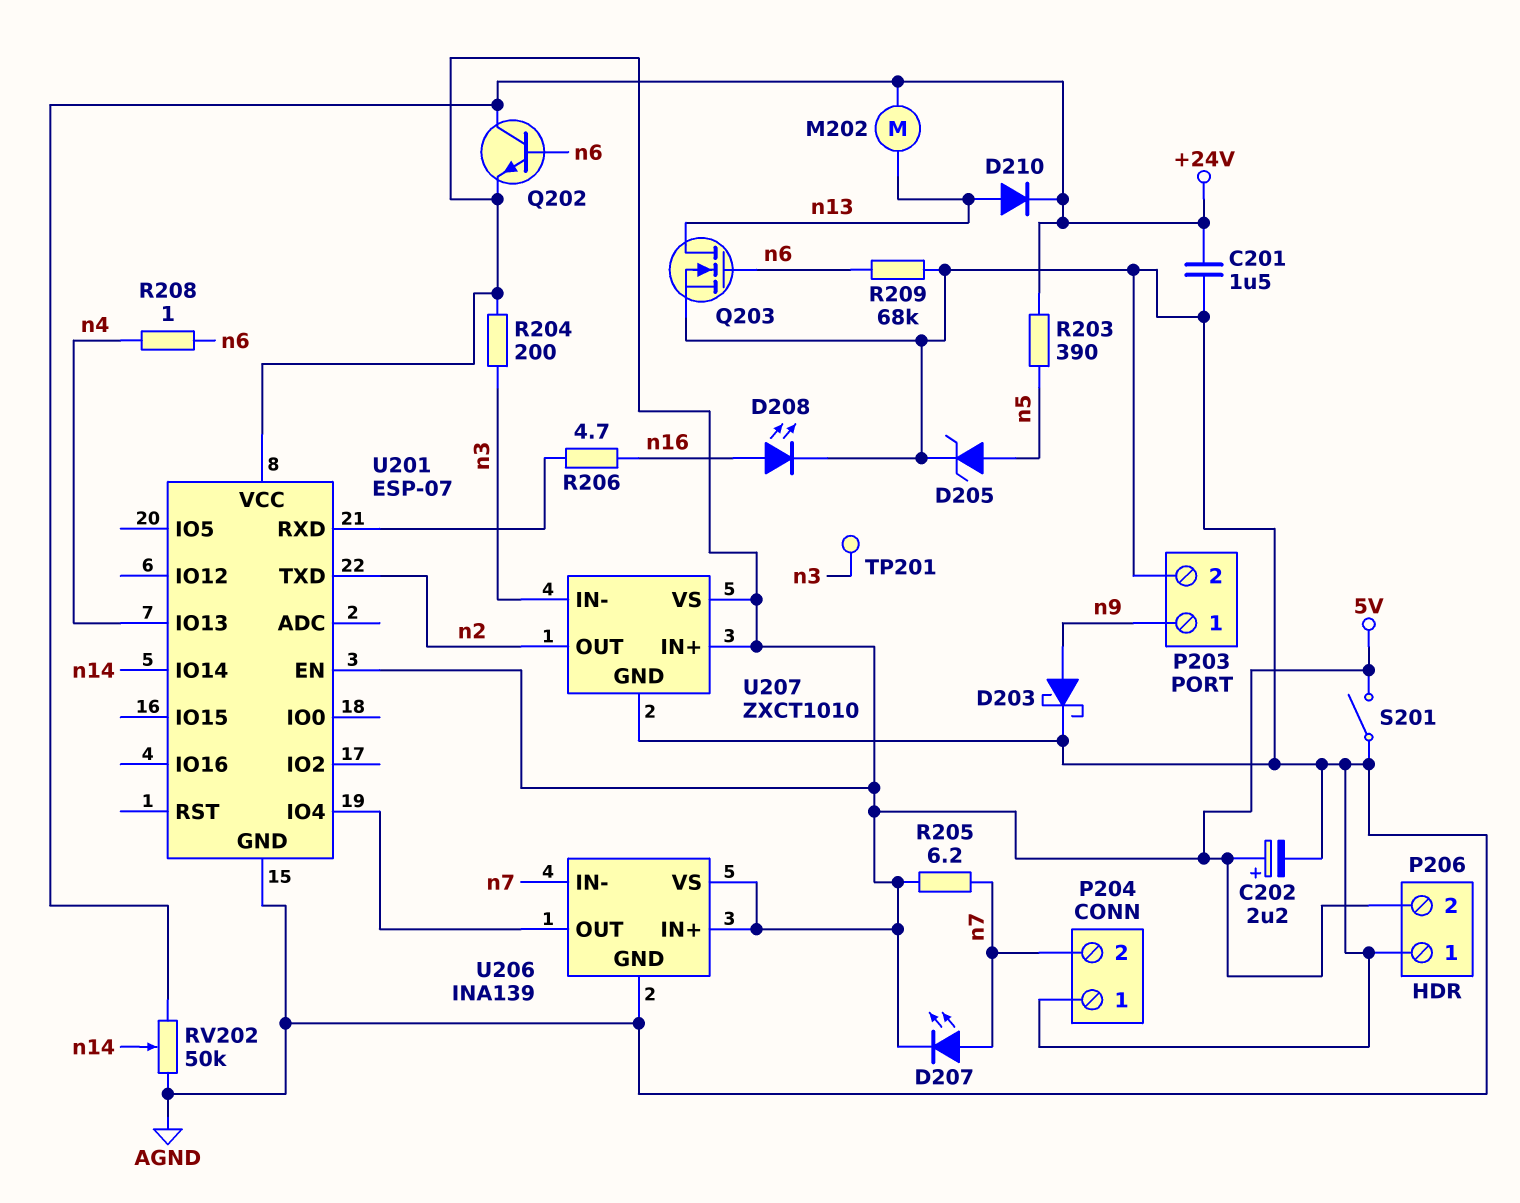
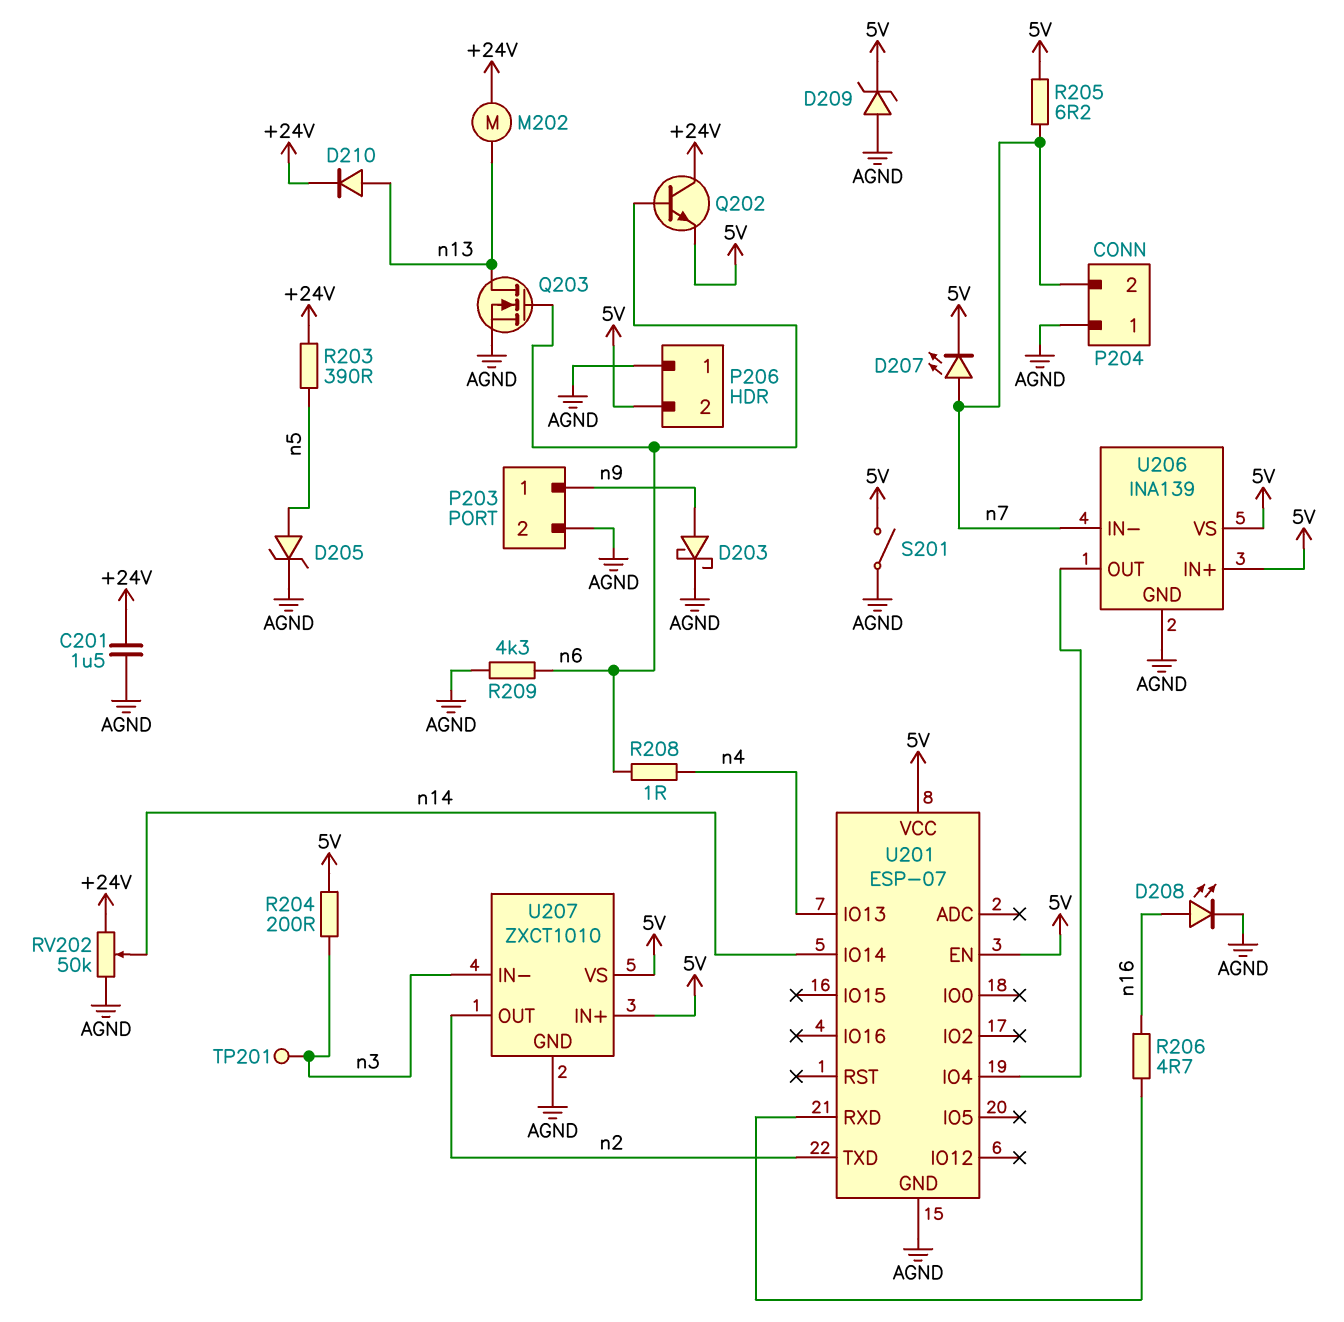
C202: 2.2uF (plus 5V, minus AGND) -> none
D209: none -> zener (A AGND, K 5V)
R209: 68k (AGND, n6) -> 4.3k (AGND, n6)

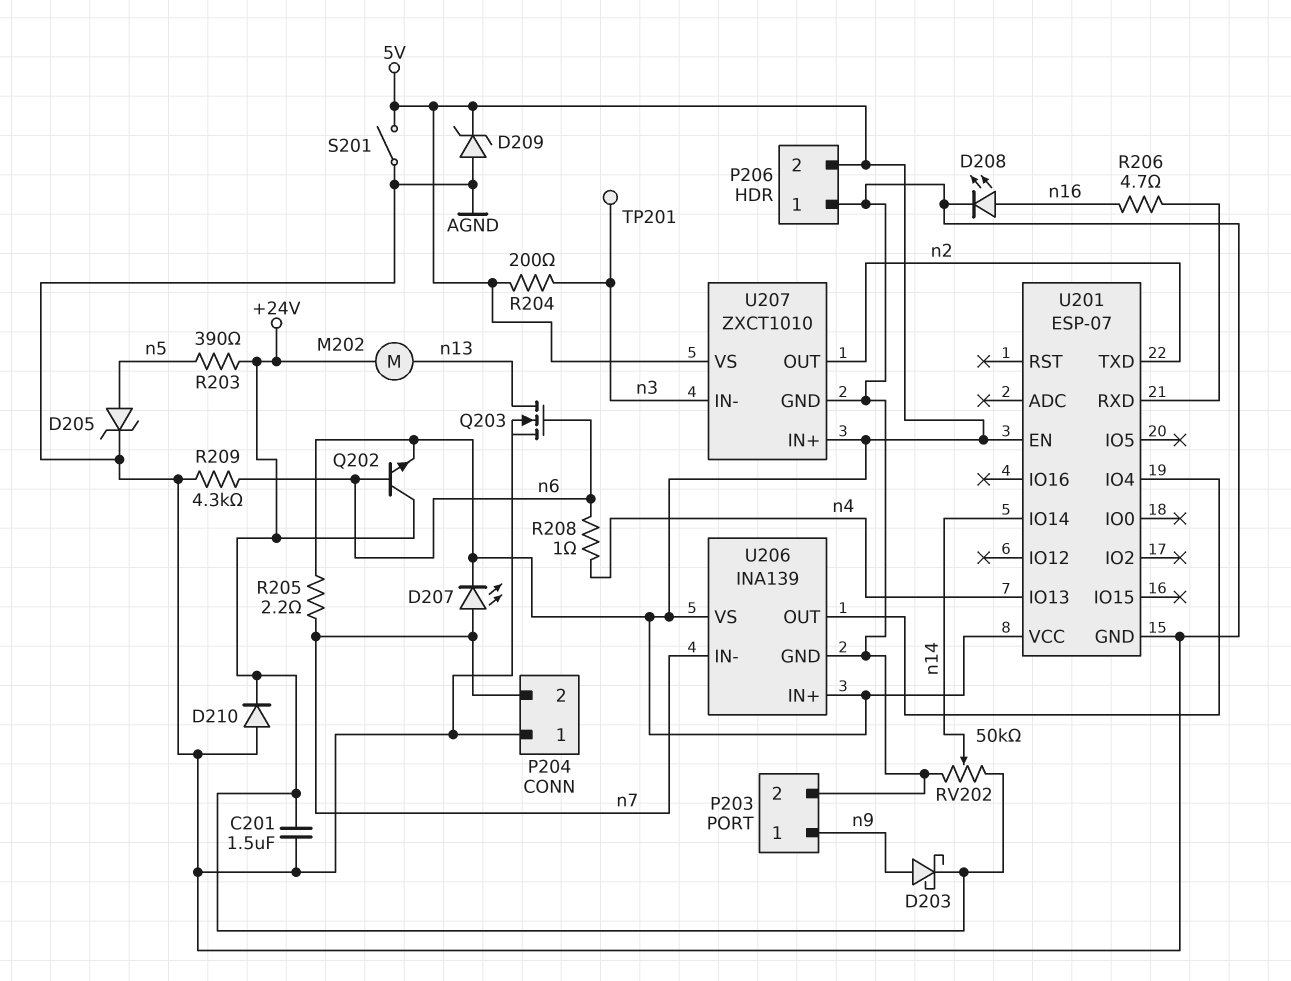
D203: schottky (A n9, K AGND) -> schottky (A n9, K +24V)
D210: diode (A n13, K +24V) -> diode (A AGND, K +24V)
R205: 6.2 (5V, n7) -> 2.2 (5V, n7)

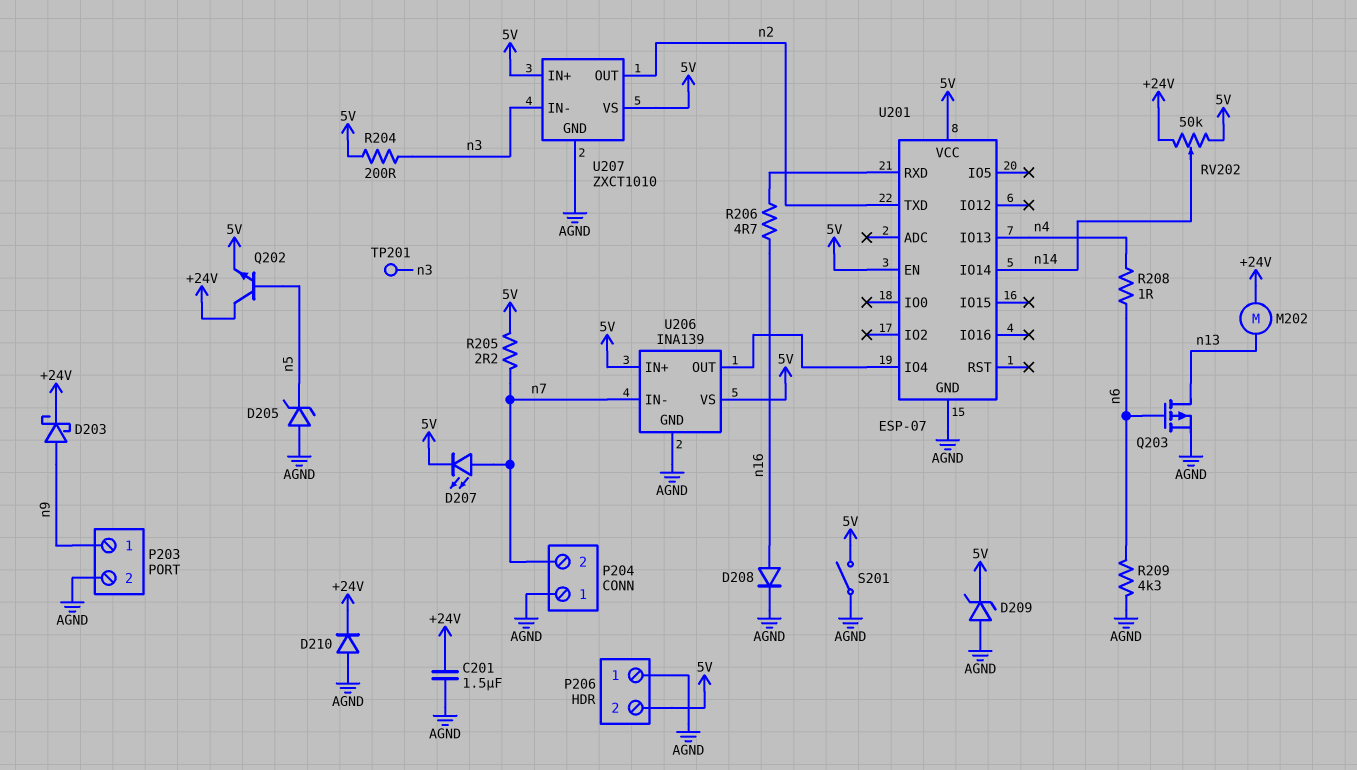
D205: zener (A n5, K AGND) -> zener (A AGND, K n5)
D208: LED (A n16, K AGND) -> diode (A n16, K AGND)
Q202: NPN (B n6, C +24V, E 5V) -> NPN (B n5, C +24V, E 5V)
Q203: NMOS (G n6, D n13, S AGND) -> PMOS (G n6, D n13, S AGND)
R203: 390 (+24V, n5) -> none
RV202: 50k (+24V, AGND, wiper n14) -> 50k (+24V, 5V, wiper n14)

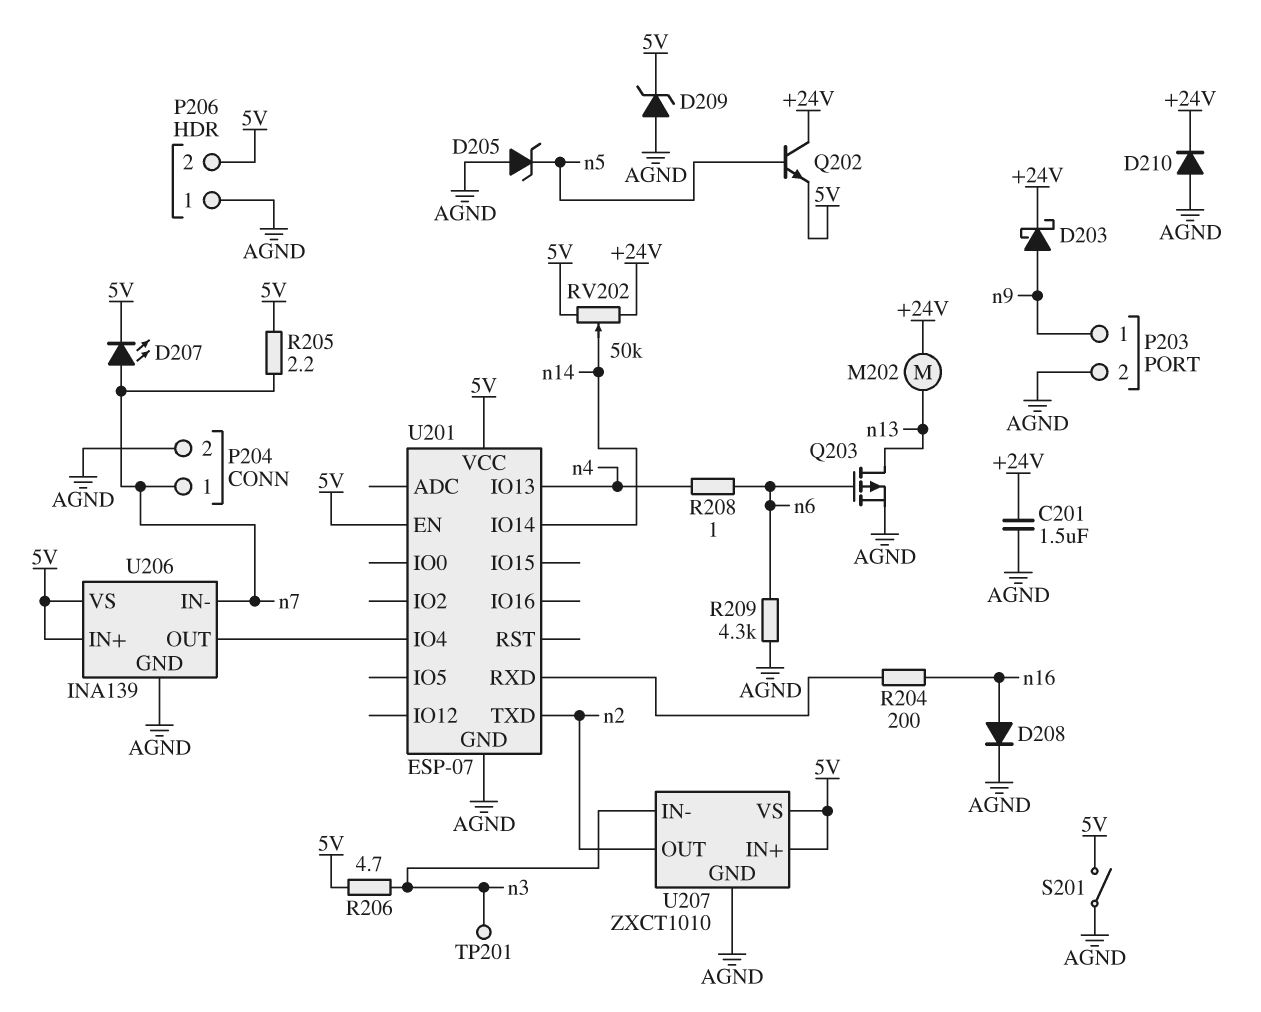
P204 pin 1: AGND -> n7
P204 pin 2: n7 -> AGND
R204: 200 (5V, n3) -> 200 (U201/RXD, n16)
R206: 4.7 (U201/RXD, n16) -> 4.7 (5V, n3)

